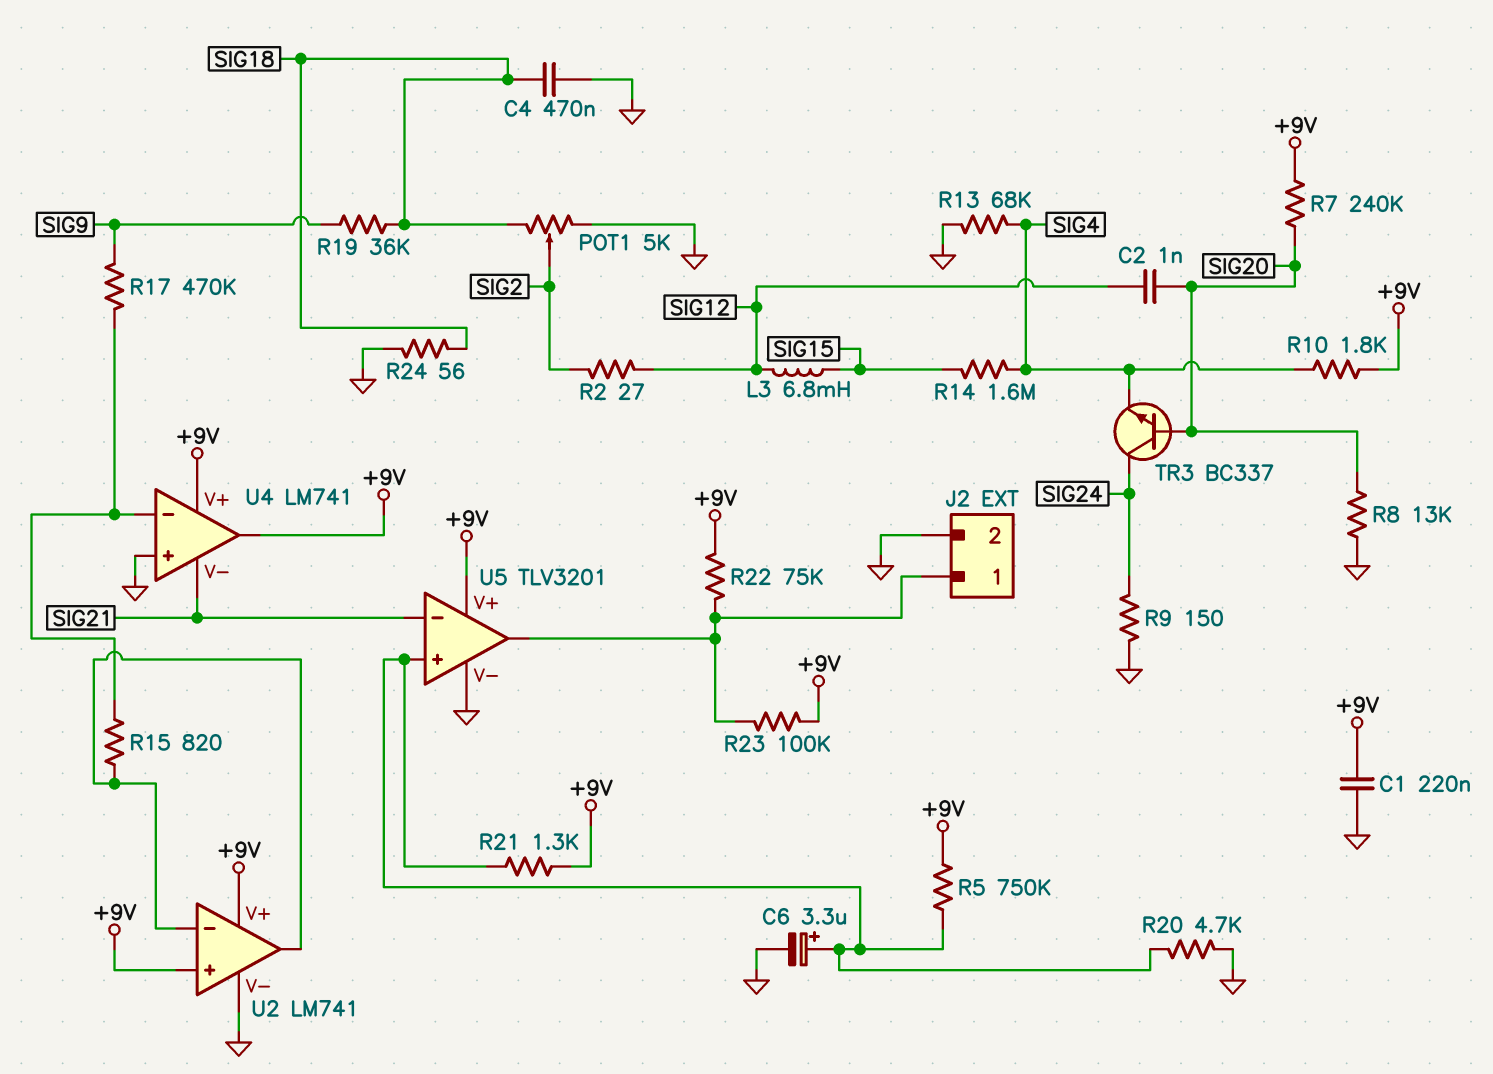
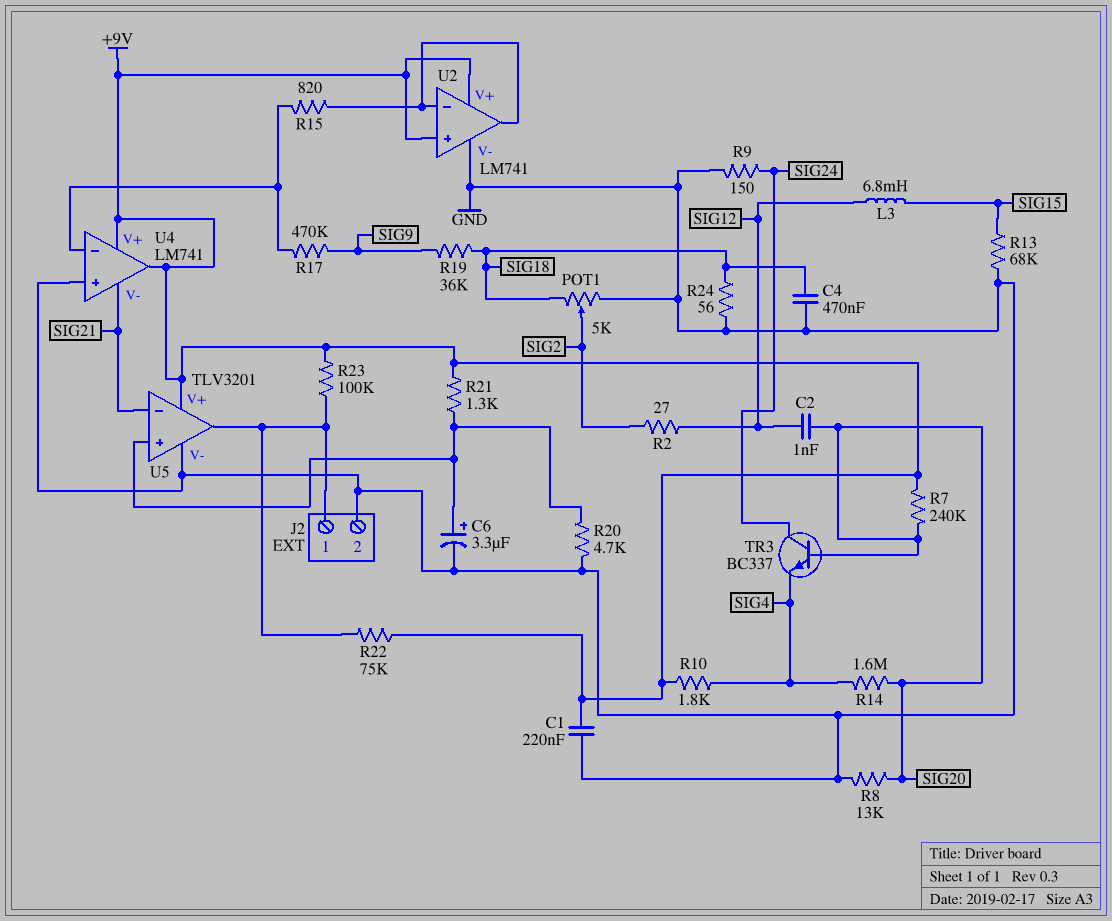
R5: 750k (+9V, U5/in+) -> none
R13: 68k (GND, SIG4) -> 68k (GND, SIG15)
R14: 1.6M (SIG4, SIG15) -> 1.6M (SIG4, SIG20)

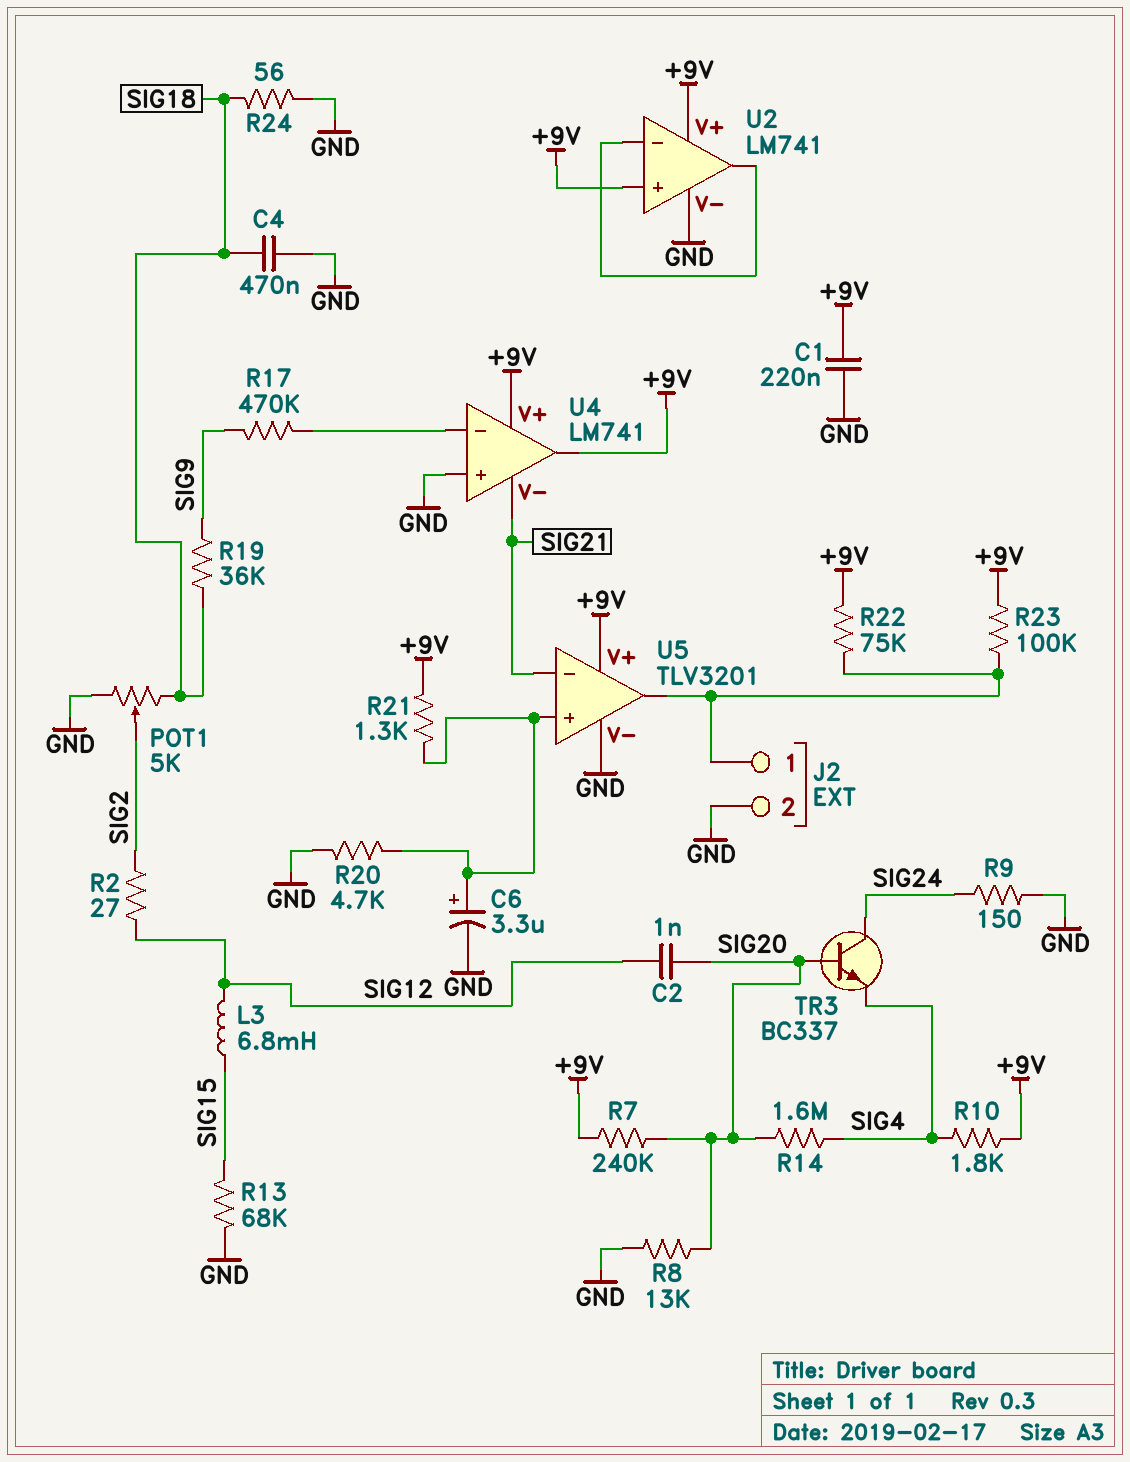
R15: 820 (U2/in-, U4/in-) -> none

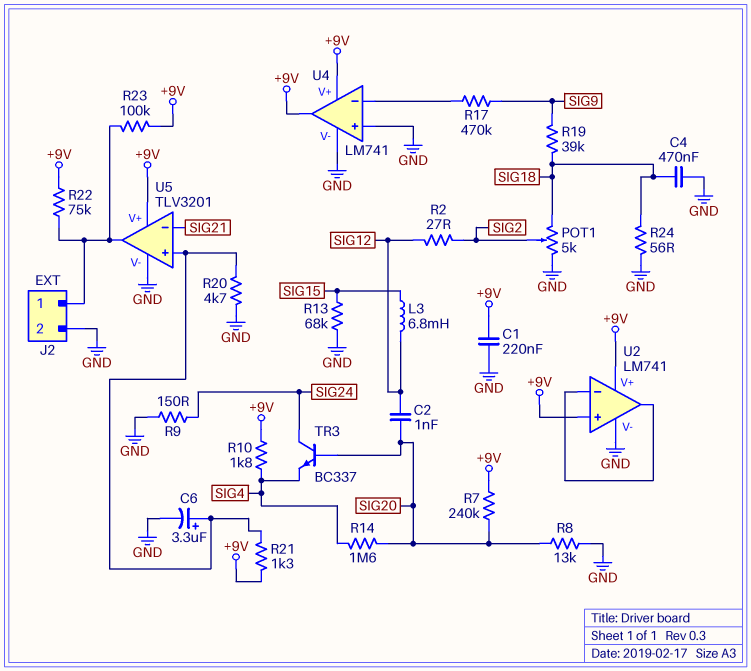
R19: 36k (SIG9, SIG18) -> 39k (SIG9, SIG18)
U4 pin V-: SIG21 -> GND

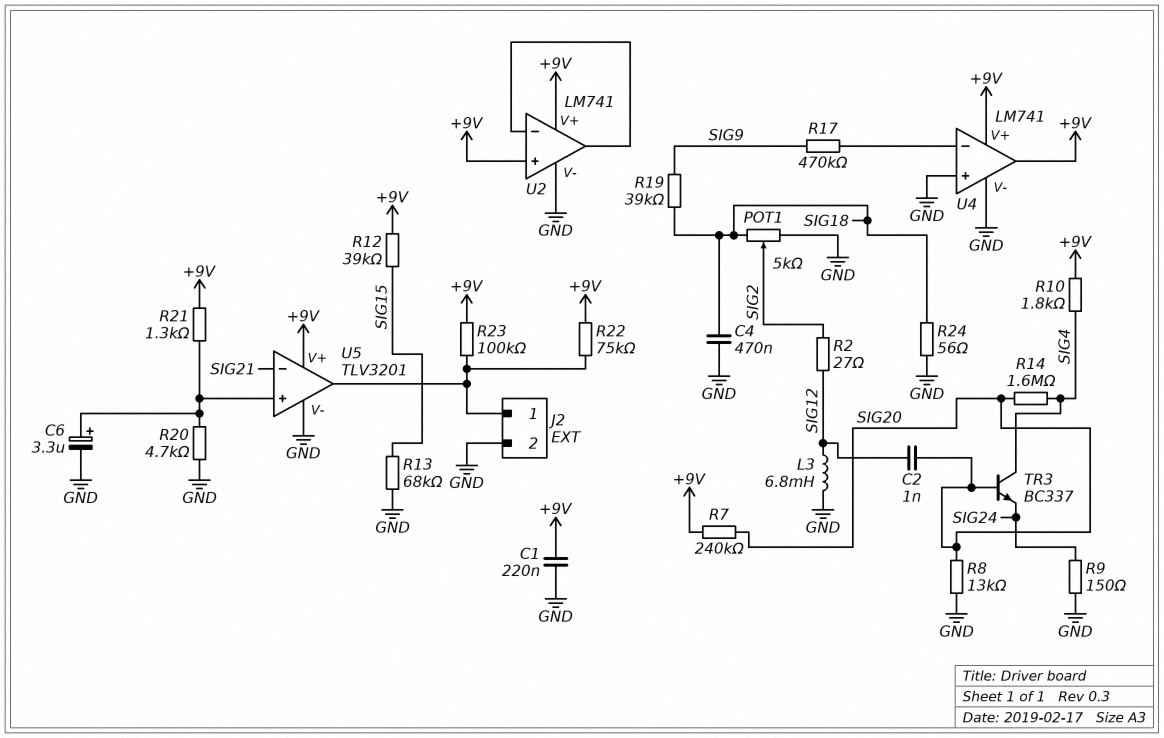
L3: 6.8mH (SIG12, SIG15) -> 6.8mH (GND, SIG12)
R12: none -> 39k (+9V, SIG15)
TR3: NPN BC337 (B SIG20, C SIG24, E SIG4) -> NPN BC337 (B SIG20, C SIG4, E SIG24)

